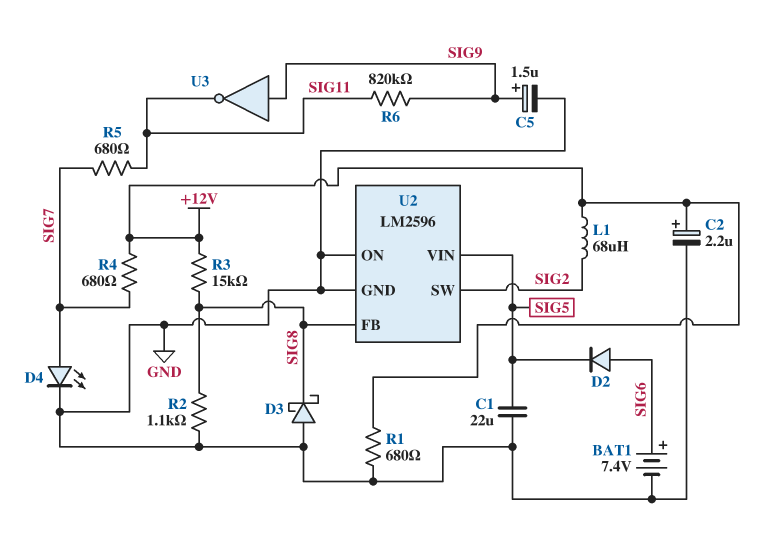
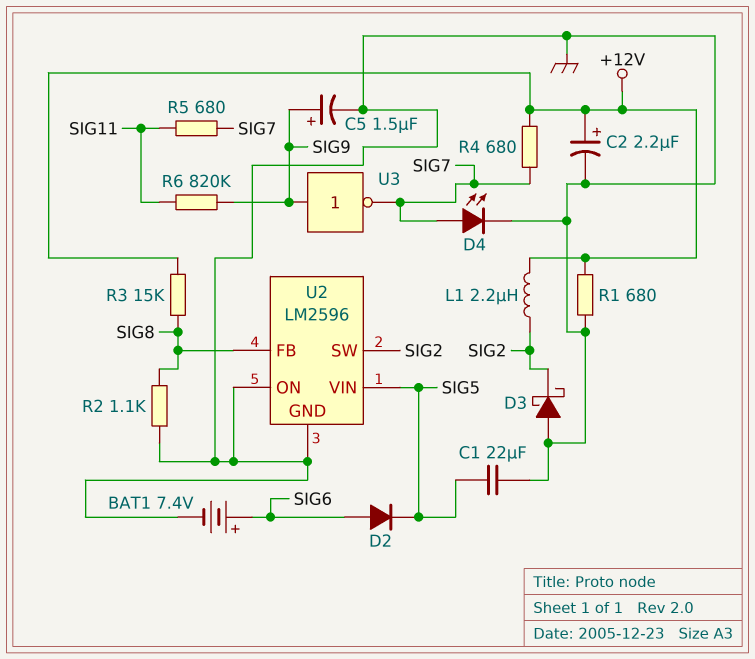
D3: schottky (A GND, K SIG8) -> schottky (A GND, K SIG2)
L1: 68uH (+12V, SIG2) -> 2.2uH (+12V, SIG2)
U3: NOT (in SIG9, out SIG11) -> NOT (in SIG9, out SIG7)

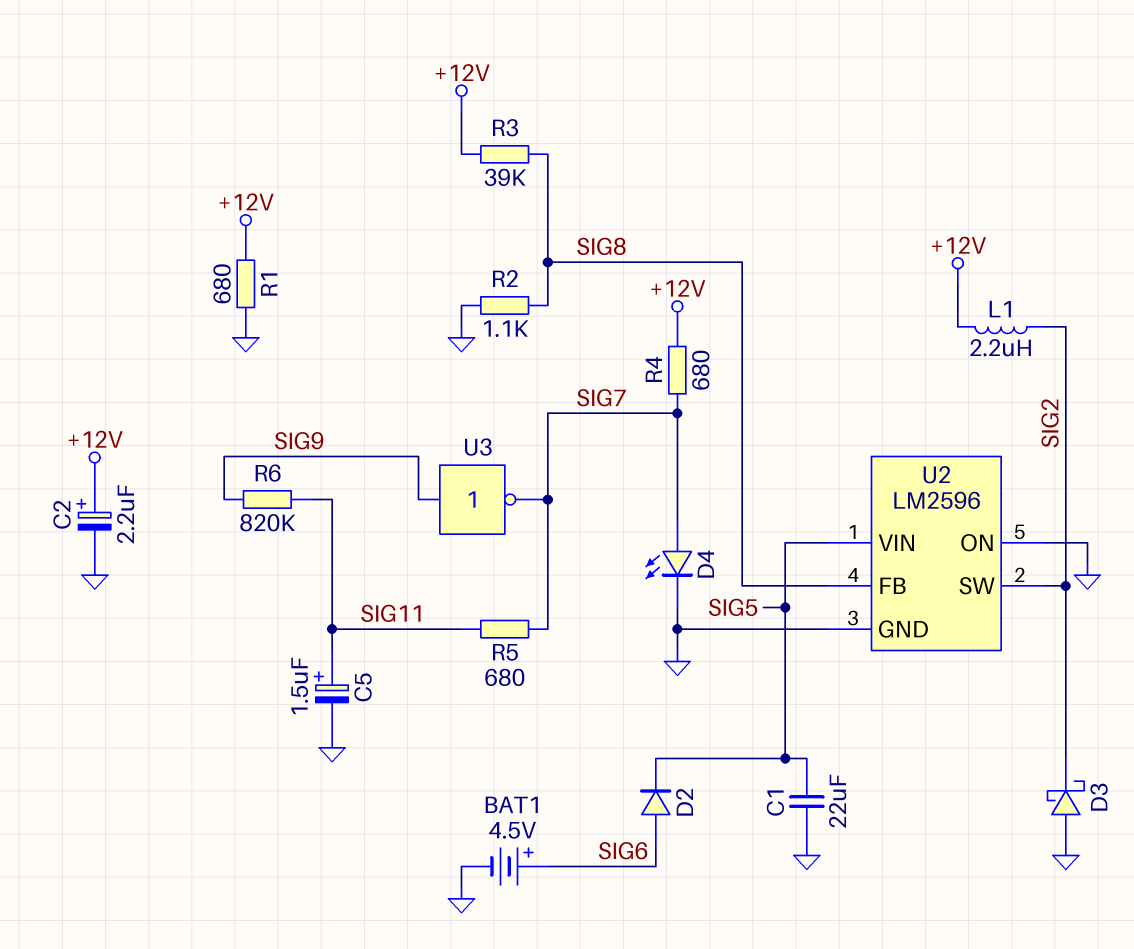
BAT1: 7.4V (plus SIG6, minus GND) -> 4.5V (plus SIG6, minus GND)
C5: 1.5uF (plus SIG9, minus GND) -> 1.5uF (plus SIG11, minus GND)
R3: 15k (+12V, SIG8) -> 39k (+12V, SIG8)

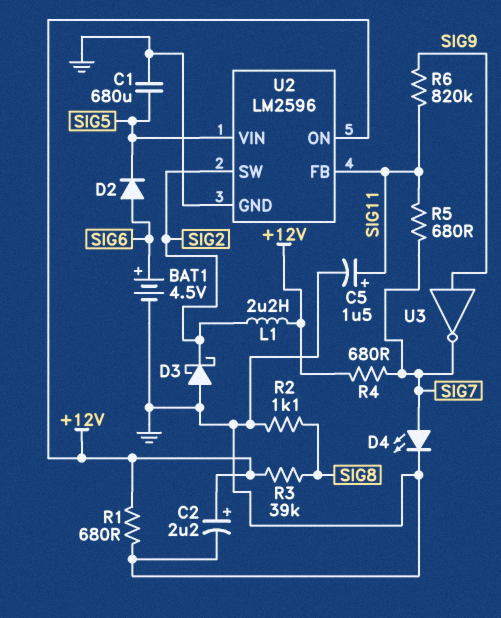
C1: 22uF (GND, SIG5) -> 680uF (GND, SIG5)
U2 pin FB: SIG8 -> SIG11
U2 pin ON: GND -> +12V

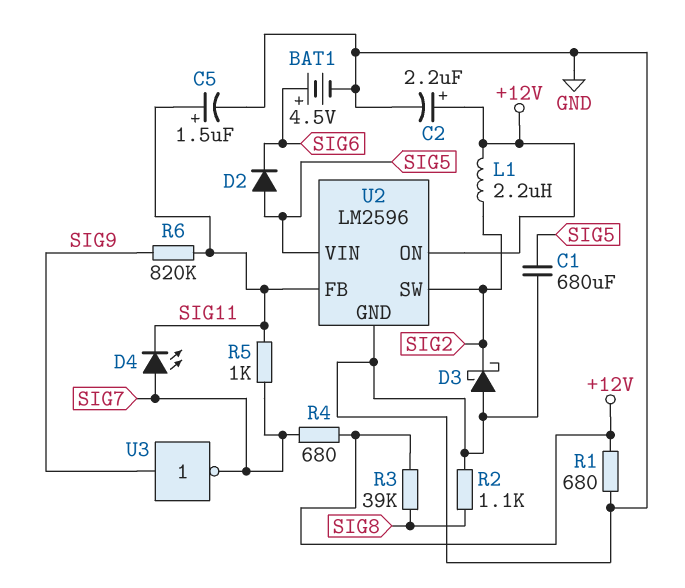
D2: diode (A SIG6, K SIG5) -> diode (A SIG5, K SIG6)
D4: LED (A SIG7, K GND) -> LED (A SIG7, K SIG11)
R5: 680 (SIG7, SIG11) -> 1k (SIG7, SIG11)

